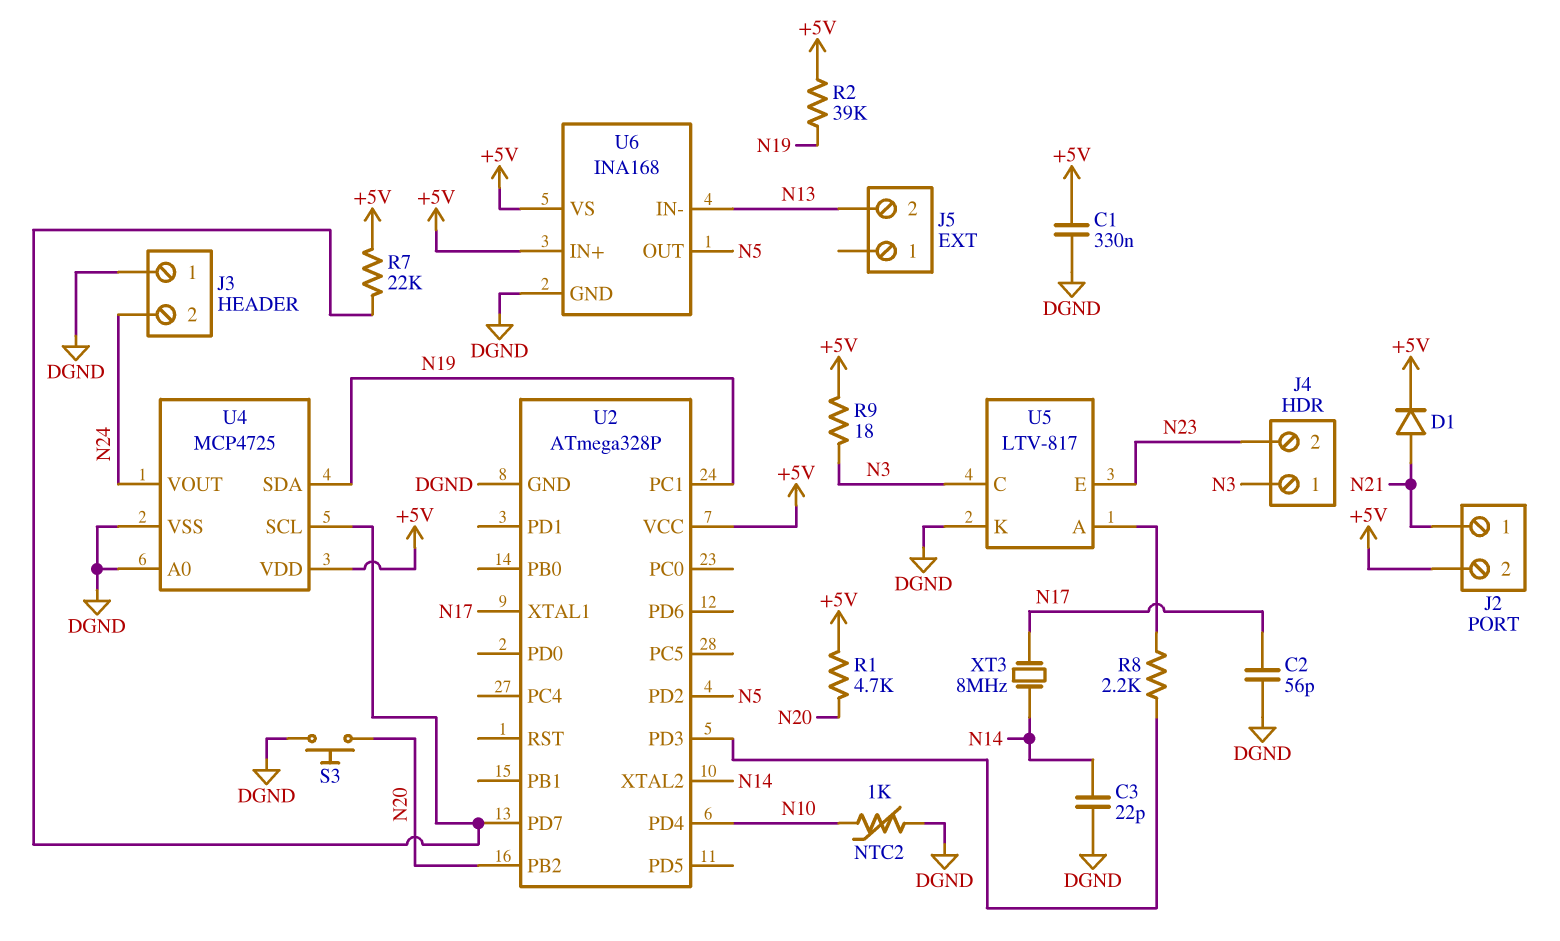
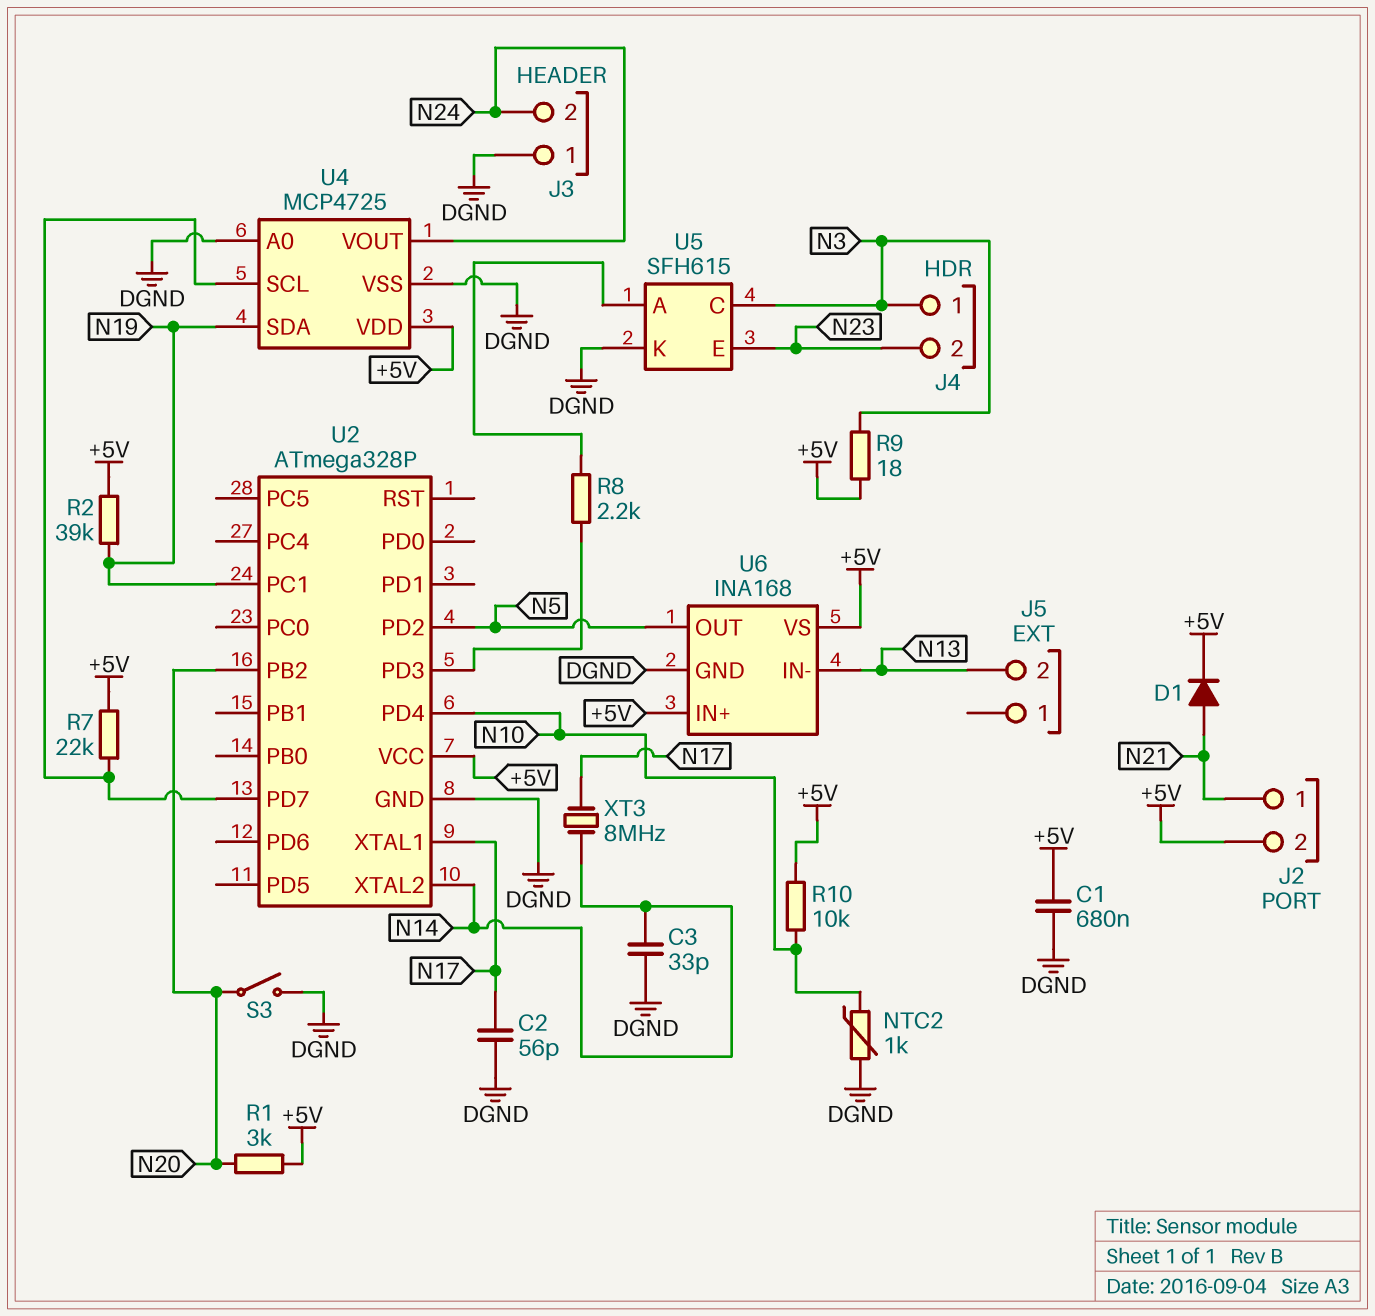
C1: 330nF (+5V, DGND) -> 680nF (+5V, DGND)
C3: 22pF (DGND, N14) -> 33pF (DGND, N14)
R1: 4.7k (+5V, N20) -> 3k (+5V, N20)
R10: none -> 10k (+5V, N10)
S3: button (DGND, N20) -> switch (DGND, N20)
U5: LTV-817 -> SFH615

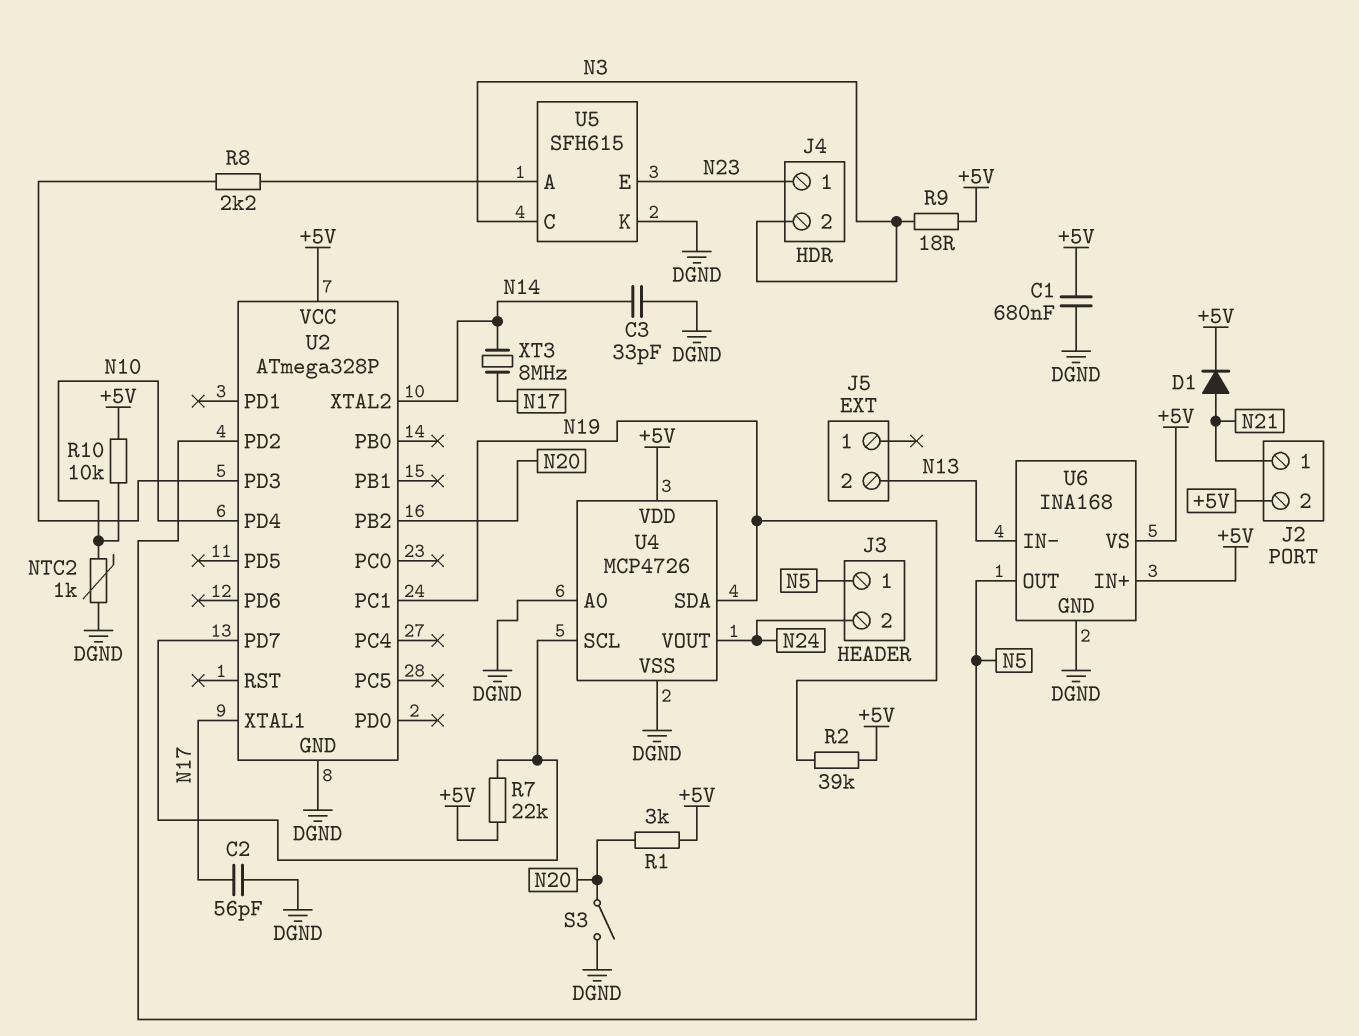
J3 pin 1: DGND -> N5
J4 pin 1: N3 -> N23
J4 pin 2: N23 -> N3
U4: MCP4725 -> MCP4726

